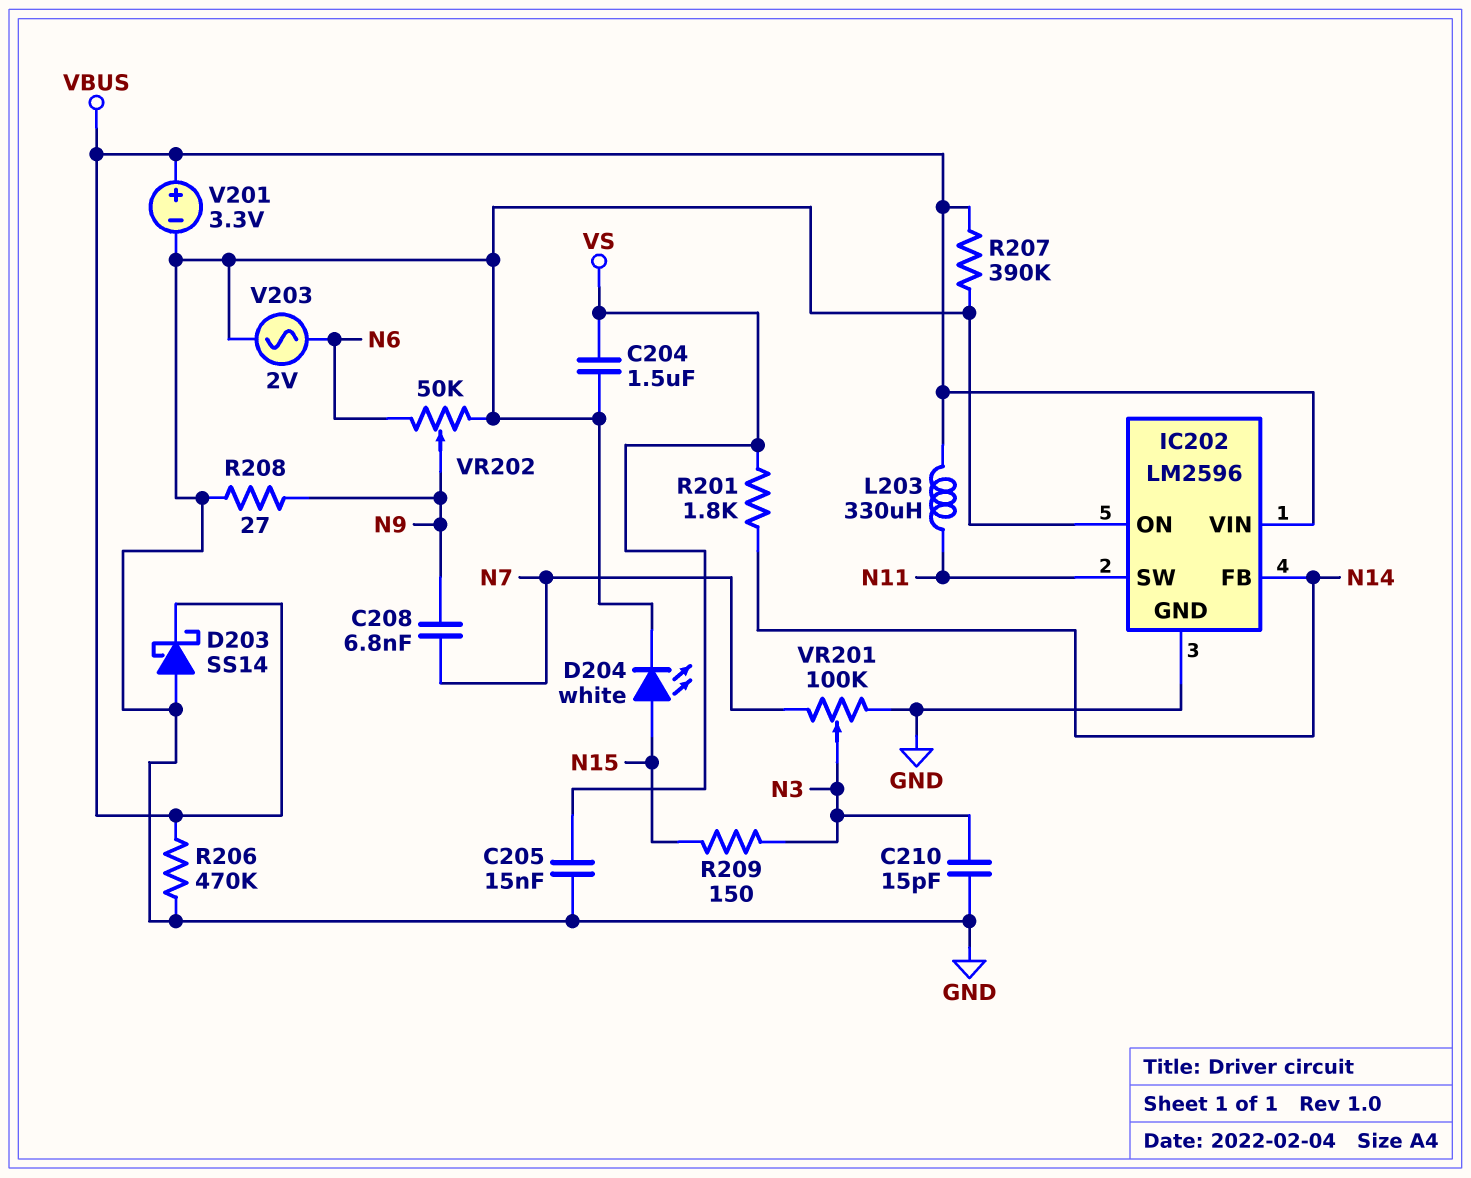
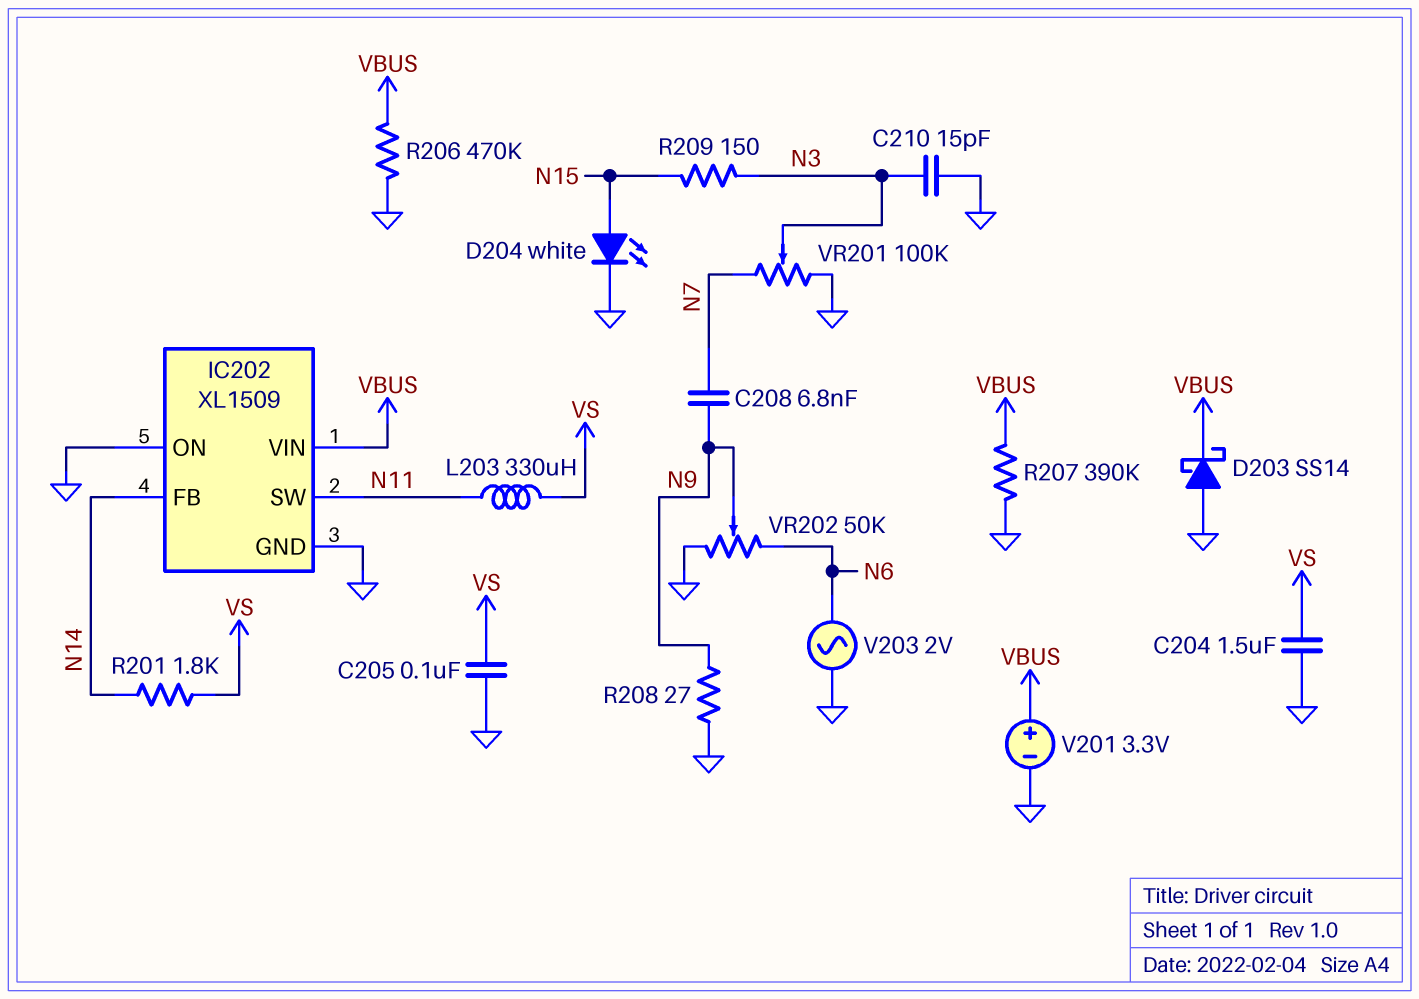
C205: 15nF (GND, VS) -> 100nF (GND, VS)
IC202: LM2596 -> XL1509
L203: 330uH (N11, VBUS) -> 330uH (N11, VS)

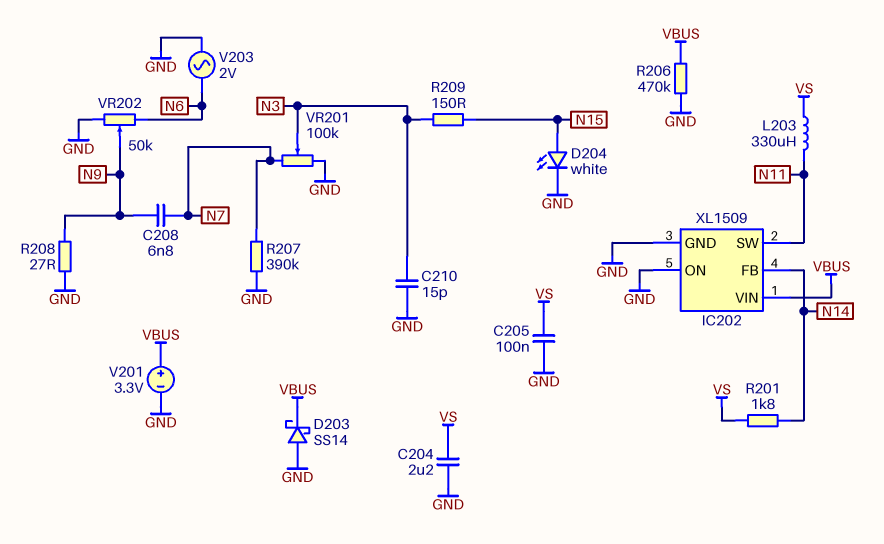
C204: 1.5uF (GND, VS) -> 2.2uF (GND, VS)
R207: 390k (GND, VBUS) -> 390k (GND, N7)

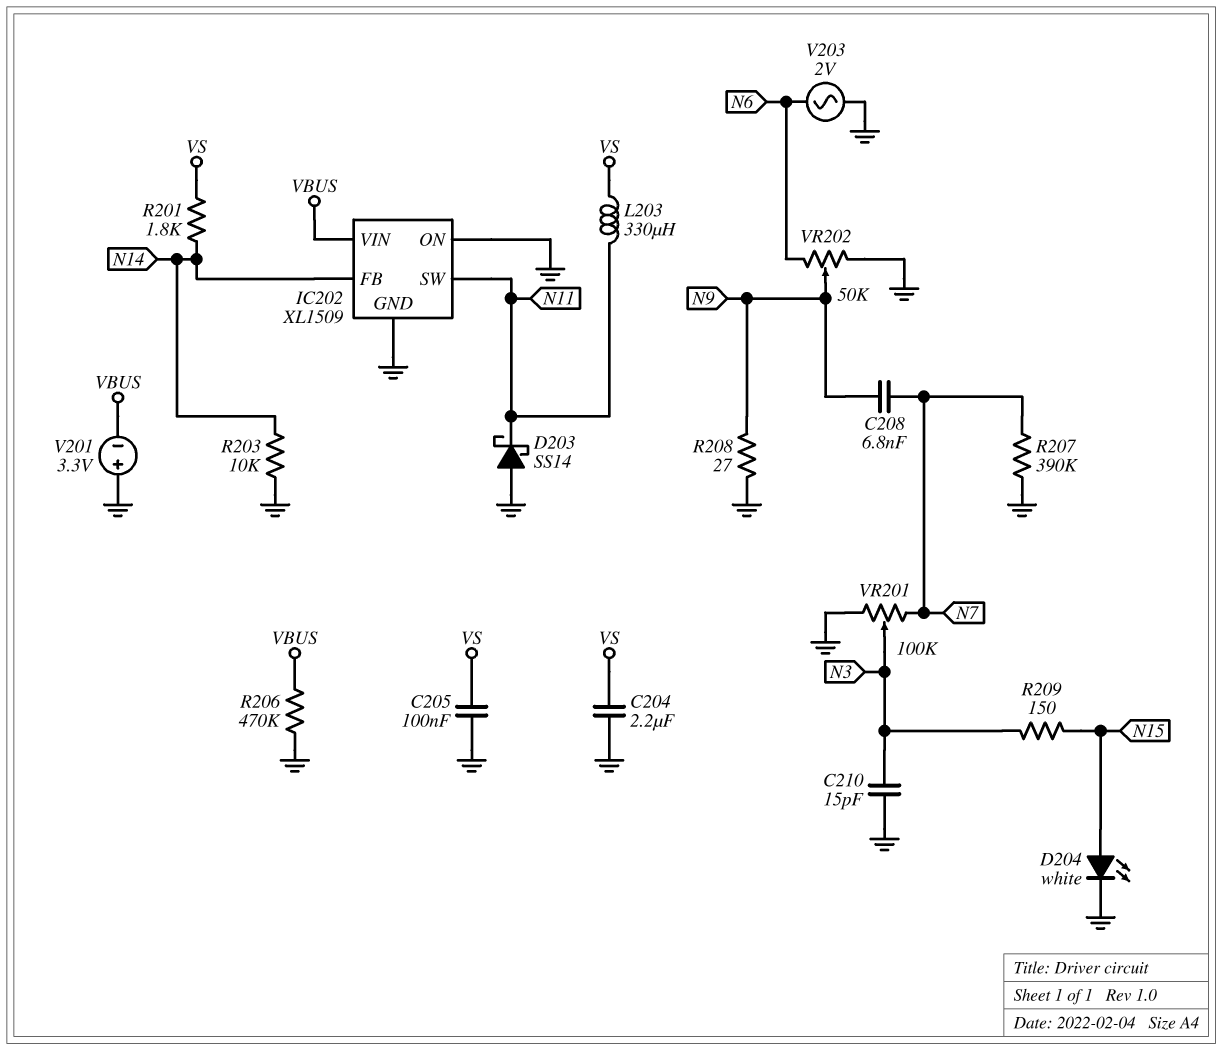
D203: schottky SS14 (A GND, K VBUS) -> schottky SS14 (A GND, K N11)
R203: none -> 10k (GND, N14)
V201: 3.3V (plus VBUS, minus GND) -> 3.3V (plus GND, minus VBUS)

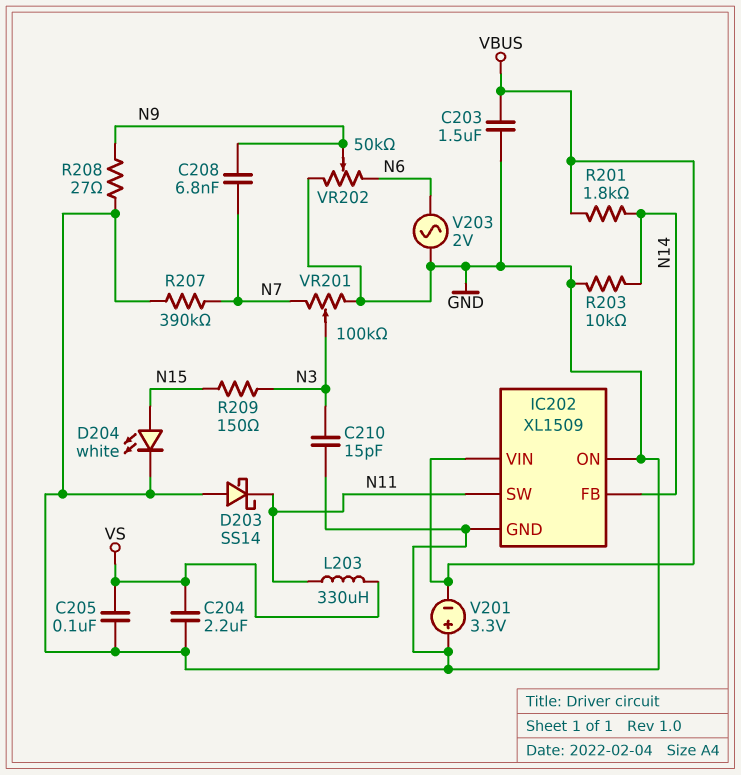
C203: none -> 1.5uF (GND, VBUS)
R201: 1.8k (N14, VS) -> 1.8k (N14, VBUS)
R206: 470k (GND, VBUS) -> none

